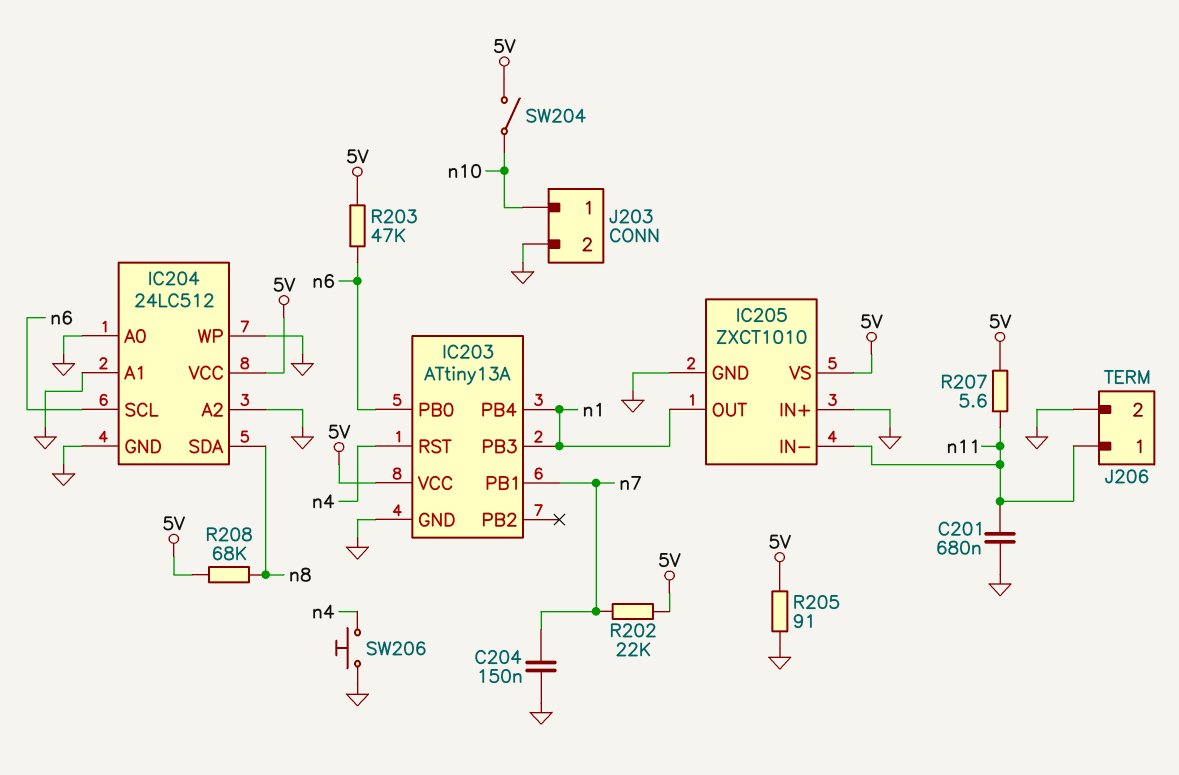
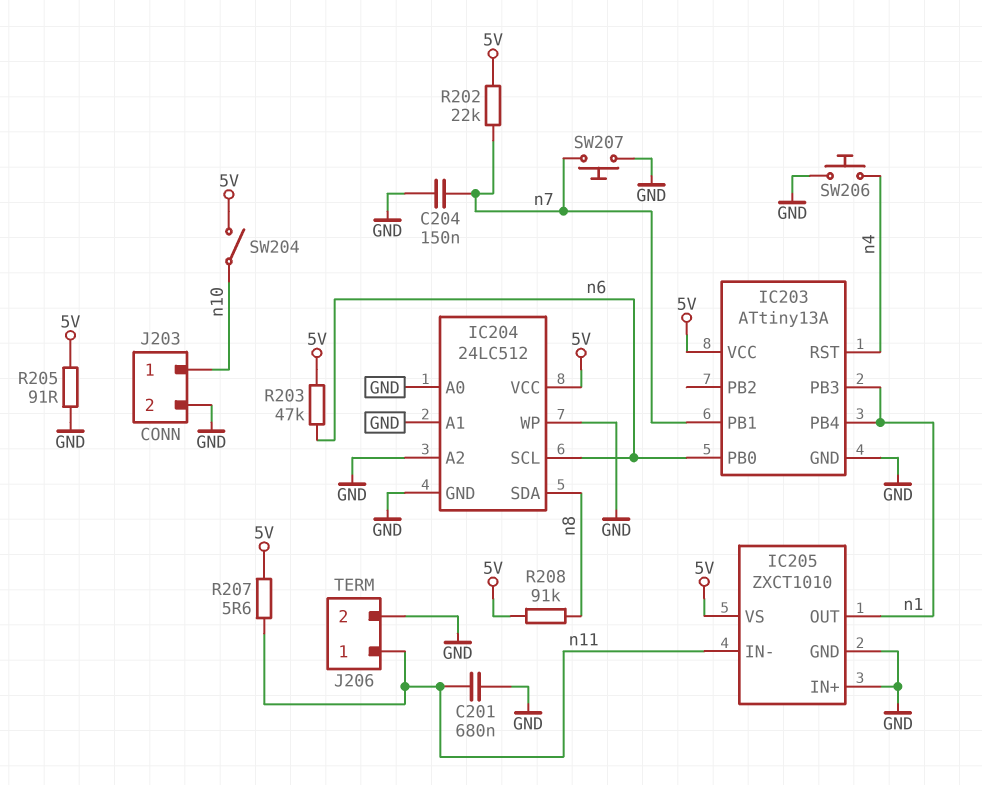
R208: 68k (5V, n8) -> 91k (5V, n8)
SW207: none -> button (GND, n7)

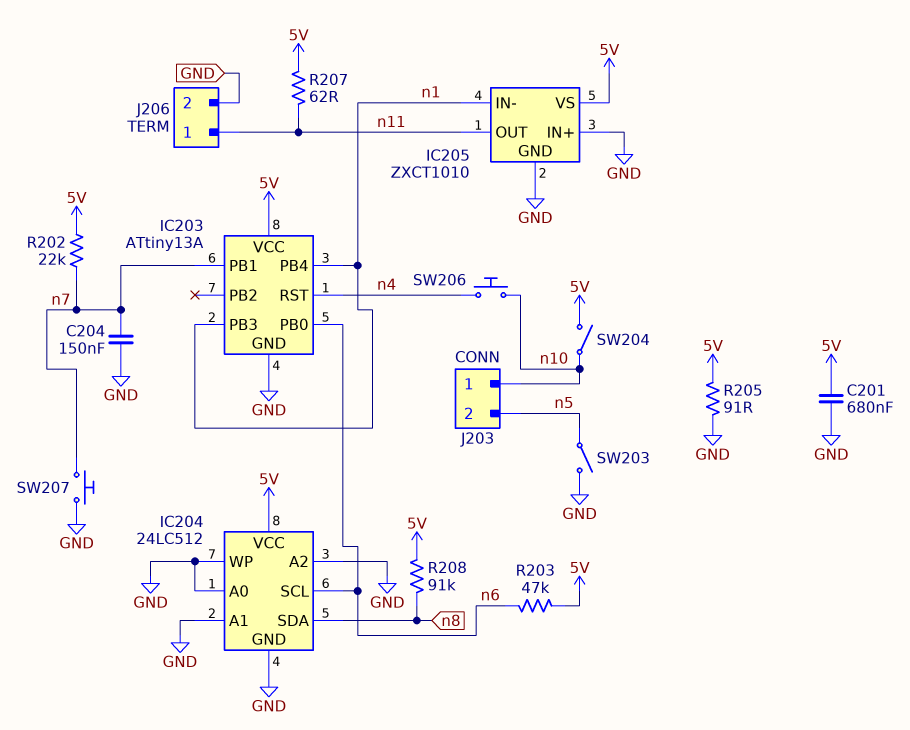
C201: 680nF (GND, n11) -> 680nF (5V, GND)
IC205 pin IN-: n11 -> n1
IC205 pin OUT: n1 -> n11
J203 pin 2: GND -> n5
R207: 5.6 (5V, n11) -> 62 (5V, n11)
SW203: none -> switch (GND, n5)
SW206: button (GND, n4) -> button (n4, n10)

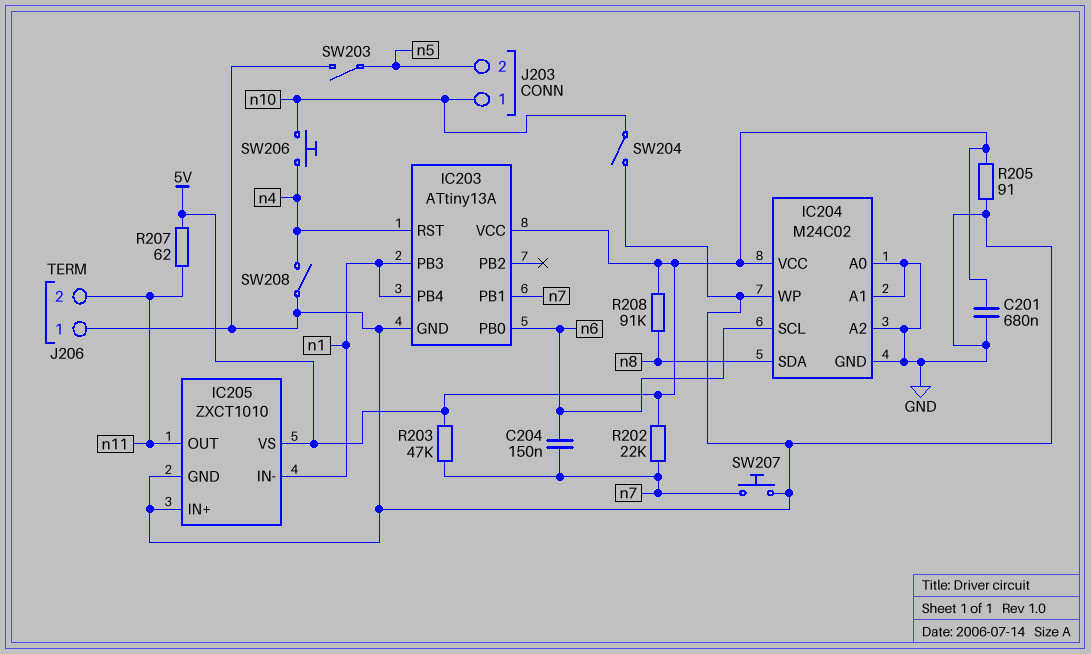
C204: 150nF (GND, n7) -> 150nF (n6, n7)
IC204: 24LC512 -> M24C02
J206 pin 1: n11 -> GND
J206 pin 2: GND -> n11
R203: 47k (5V, n6) -> 47k (5V, n7)
SW204: switch (5V, n10) -> switch (GND, n10)
SW208: none -> switch (GND, n4)

